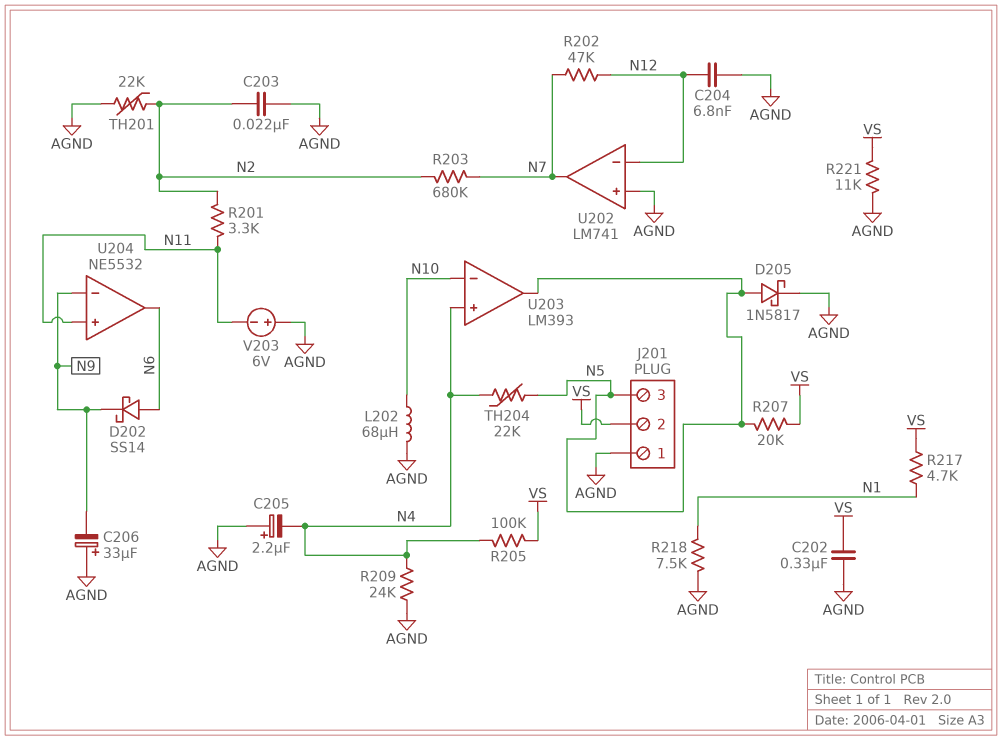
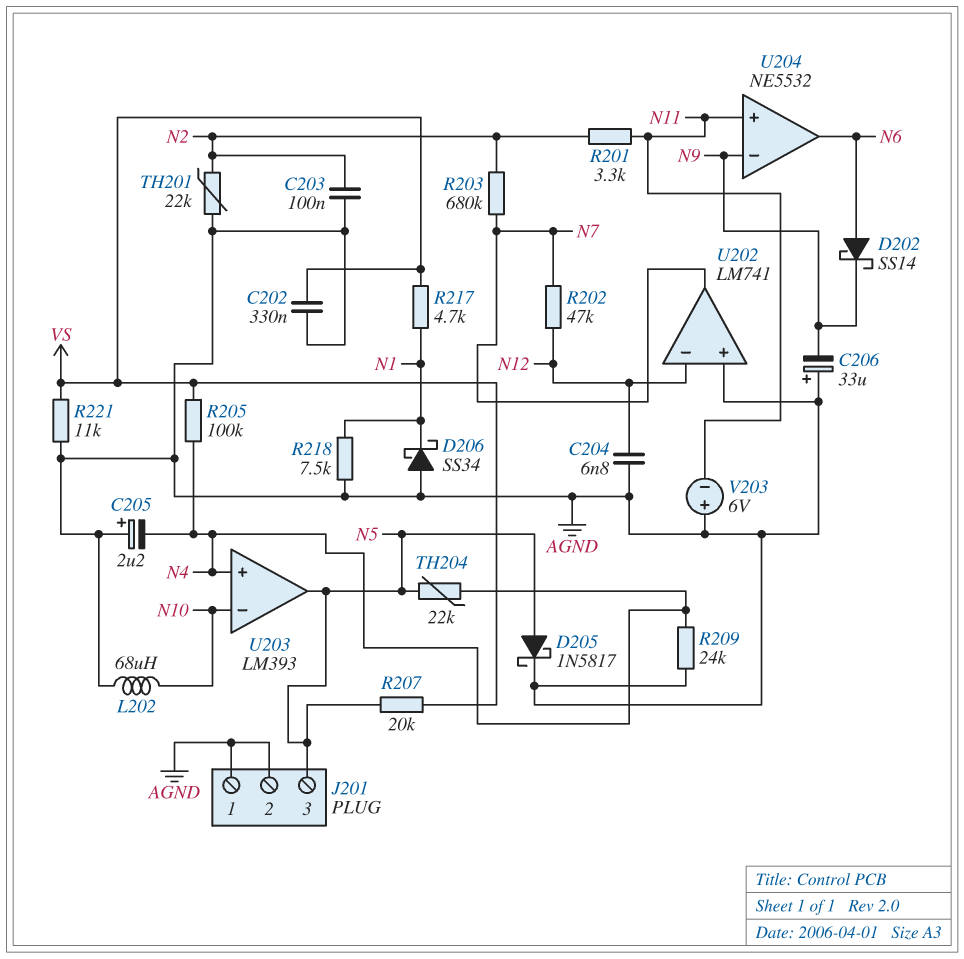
C203: 22nF (AGND, N2) -> 100nF (AGND, N2)
D206: none -> schottky SS34 (A AGND, K N1)
J201 pin 2: VS -> AGND

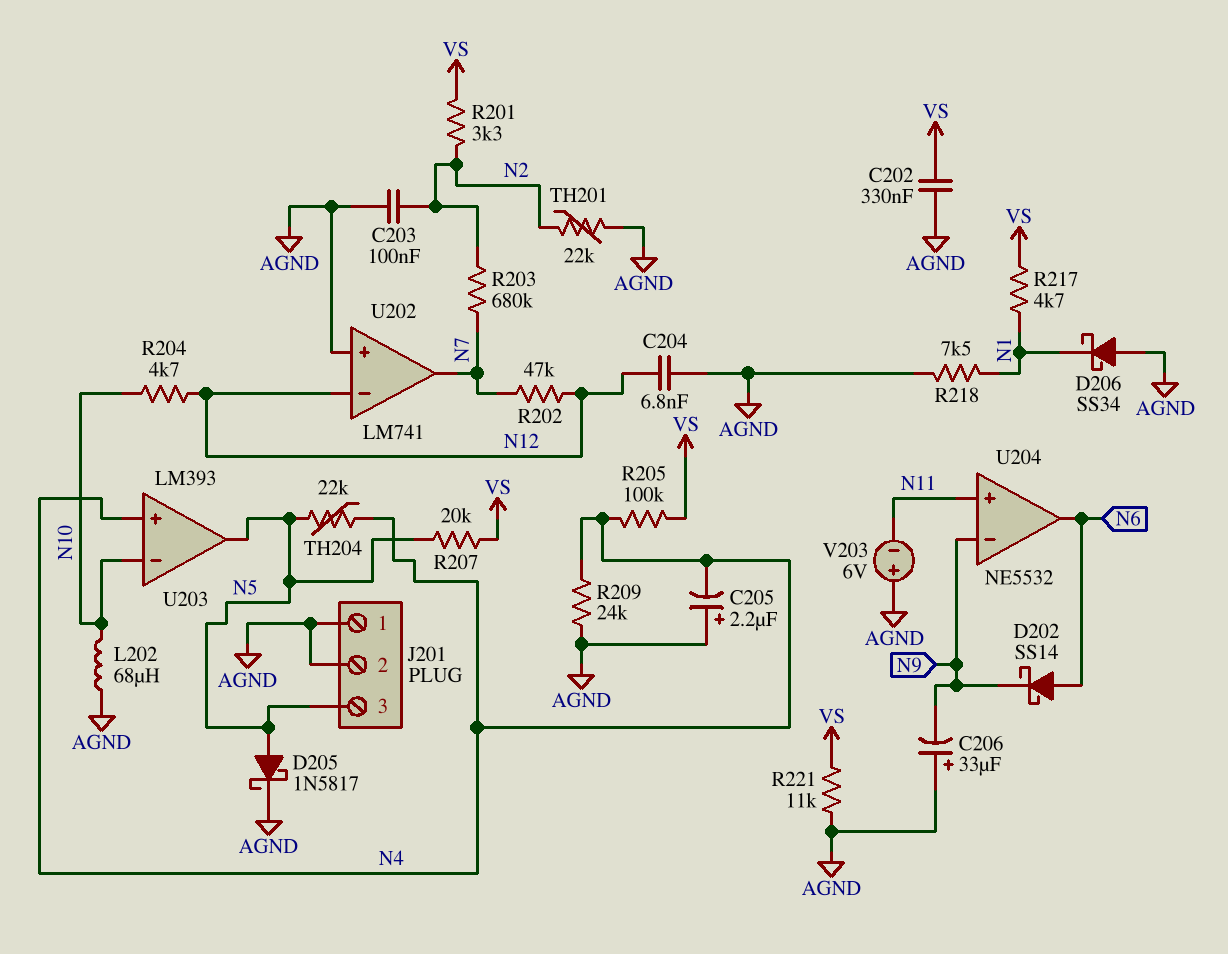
R201: 3.3k (N2, N11) -> 3.3k (N2, VS)
R204: none -> 4.7k (N10, N12)

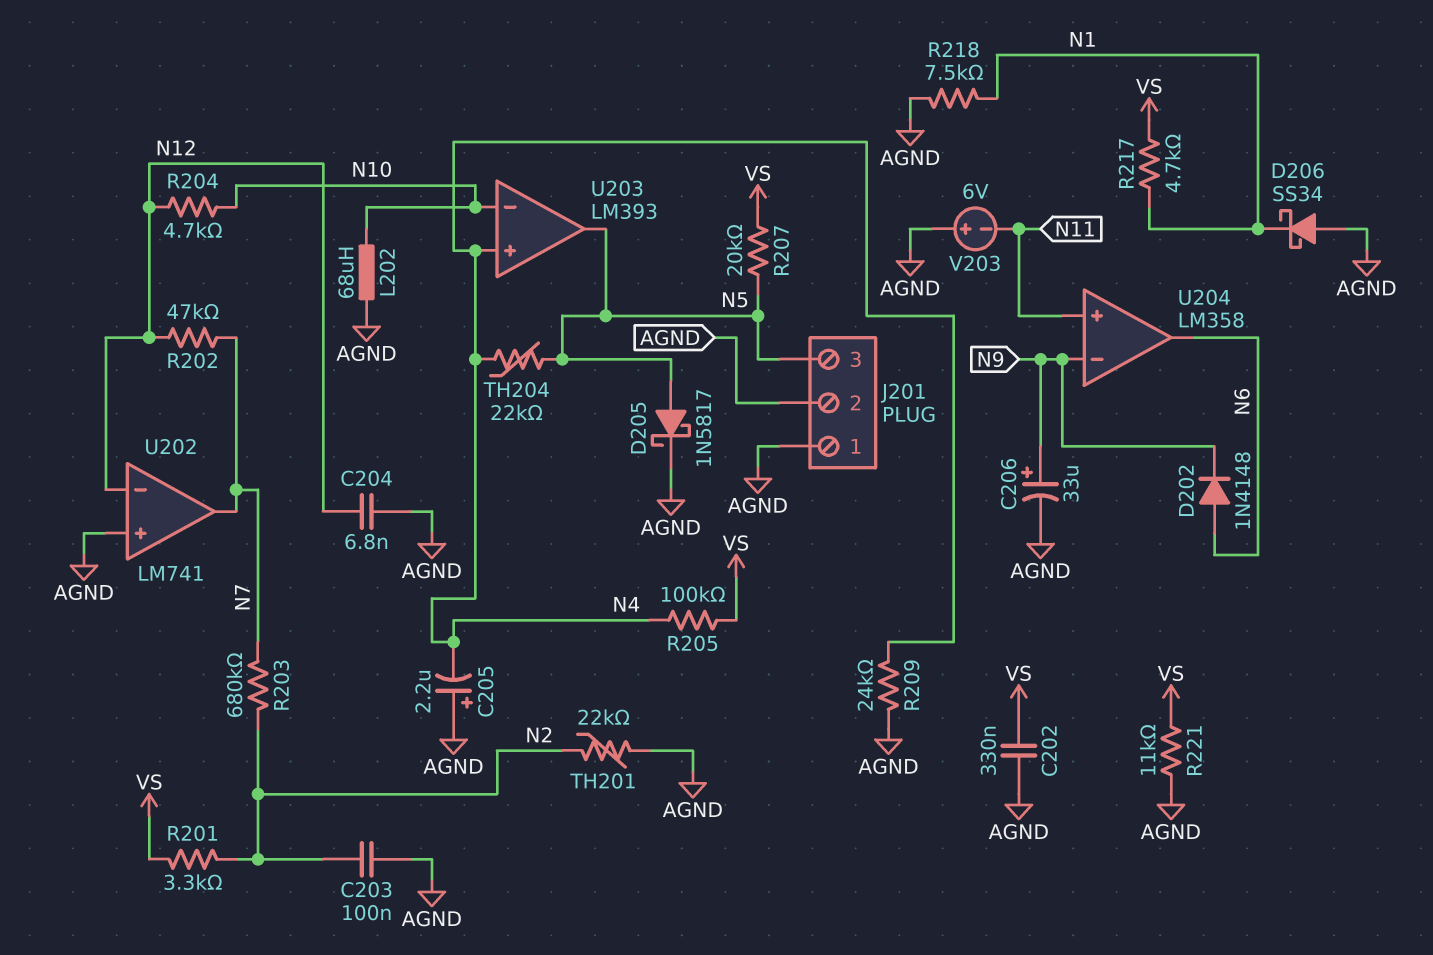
C206: 33uF (plus AGND, minus N9) -> 33uF (plus N9, minus AGND)
D202: schottky SS14 (A N6, K N9) -> diode 1N4148 (A N6, K N9)
U204: NE5532 -> LM358

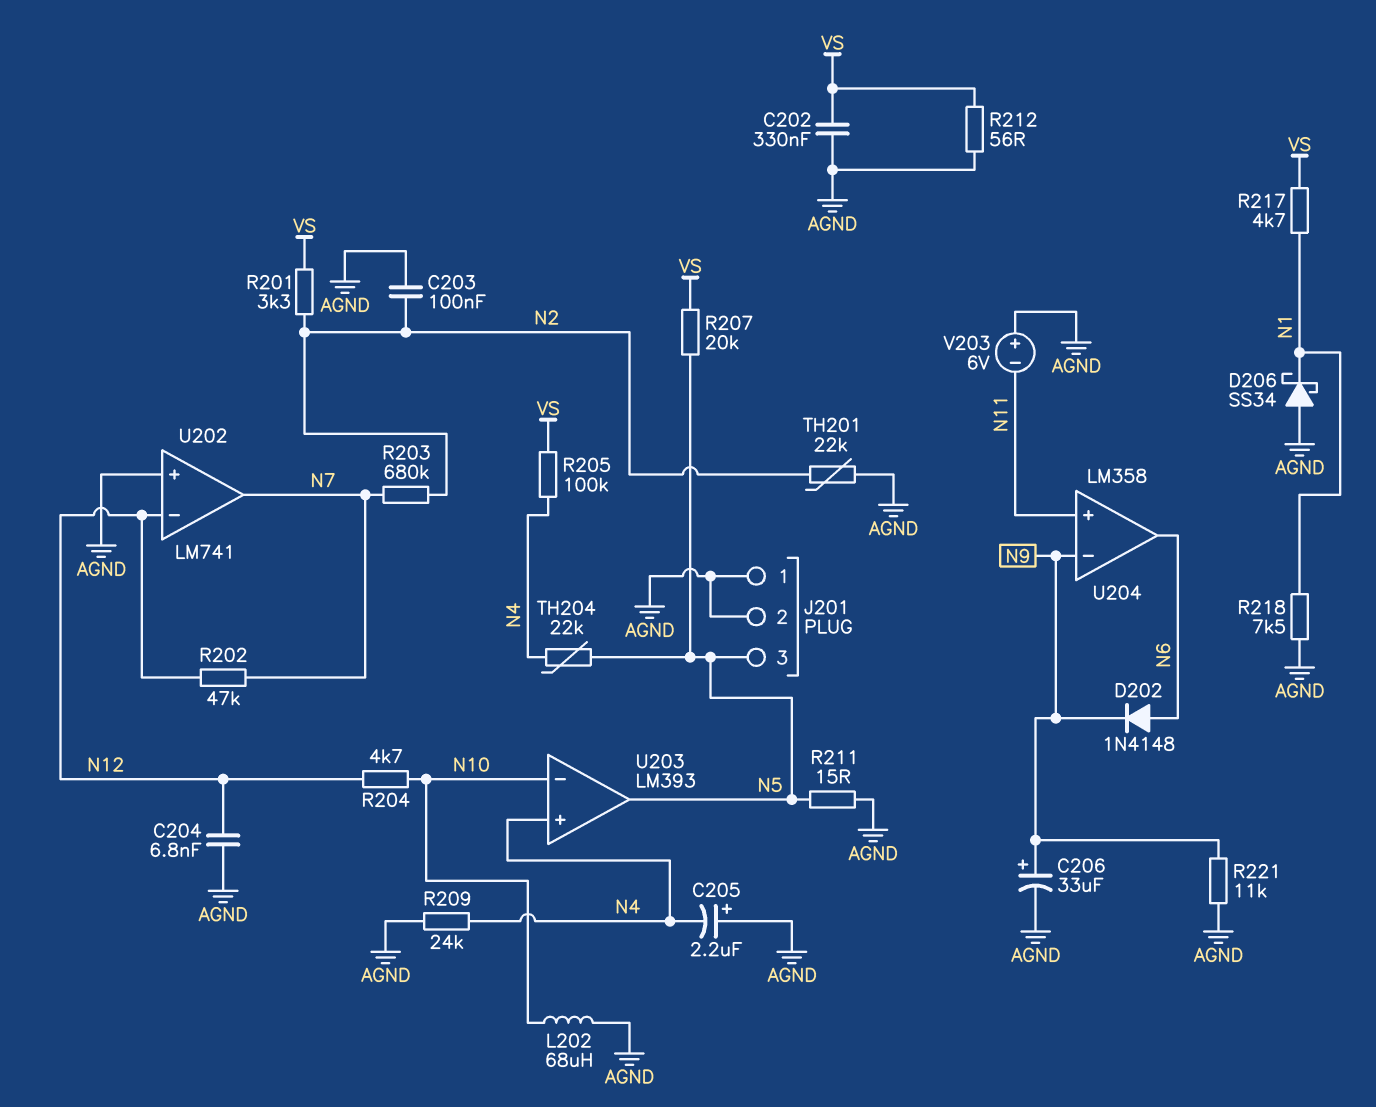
D205: schottky 1N5817 (A N5, K AGND) -> none
R211: none -> 15 (AGND, N5)
R212: none -> 56 (AGND, VS)
R221: 11k (AGND, VS) -> 11k (AGND, N9)

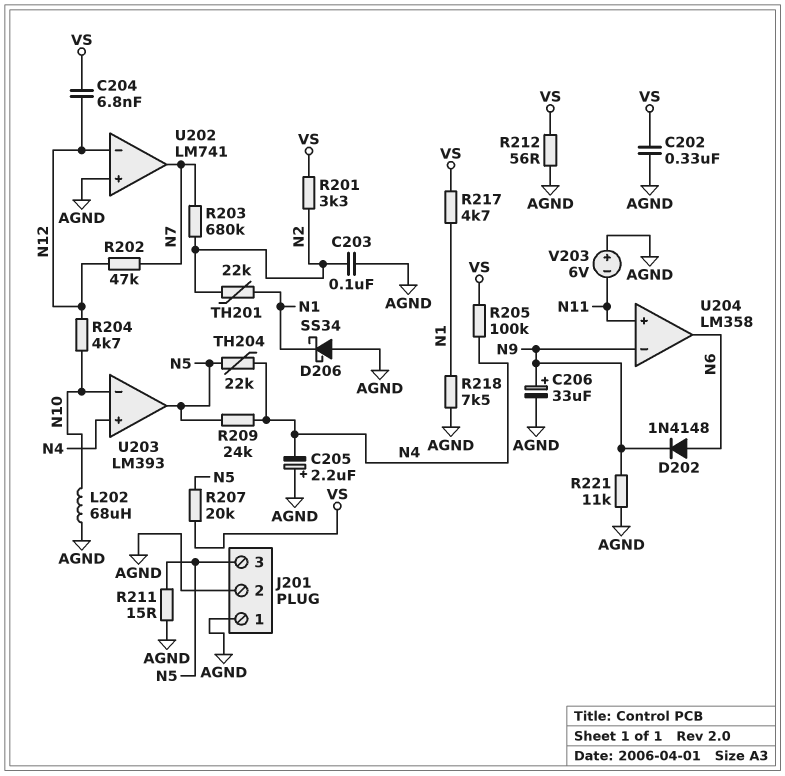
C204: 6.8nF (AGND, N12) -> 6.8nF (N12, VS)
R209: 24k (AGND, N4) -> 24k (N4, N5)
TH201: 22k (AGND, N2) -> 22k (N1, N2)

